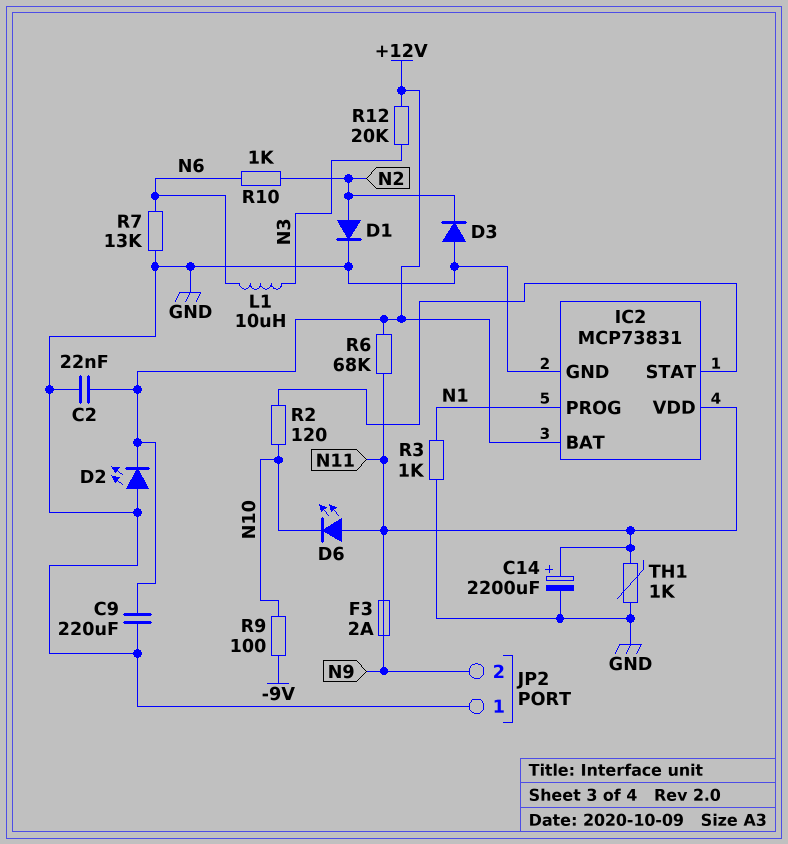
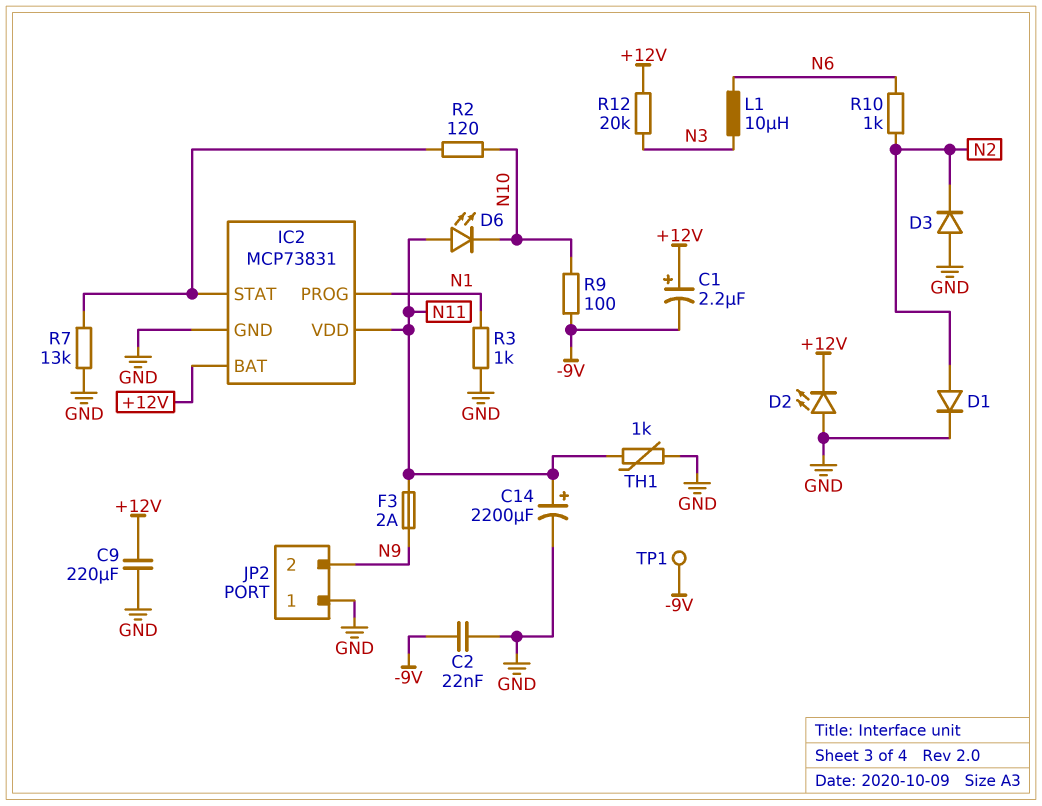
C1: none -> 2.2uF (plus +12V, minus -9V)
C2: 22nF (+12V, GND) -> 22nF (-9V, GND)
R6: 68k (+12V, N11) -> none
R7: 13k (GND, N6) -> 13k (GND, IC2/STAT)
TP1: none -> test point (-9V)

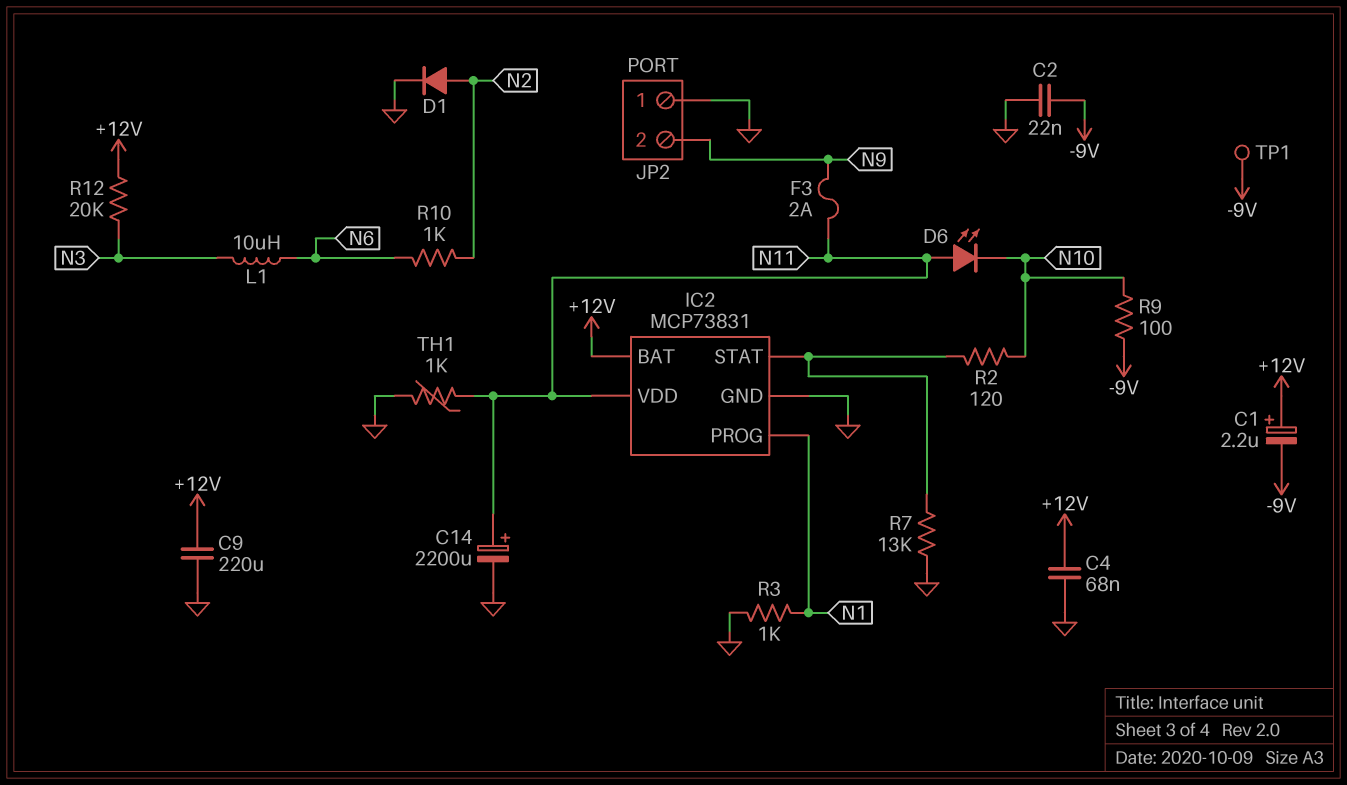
C4: none -> 68nF (+12V, GND)
D2: LED (A GND, K +12V) -> none
D3: diode (A GND, K N2) -> none

